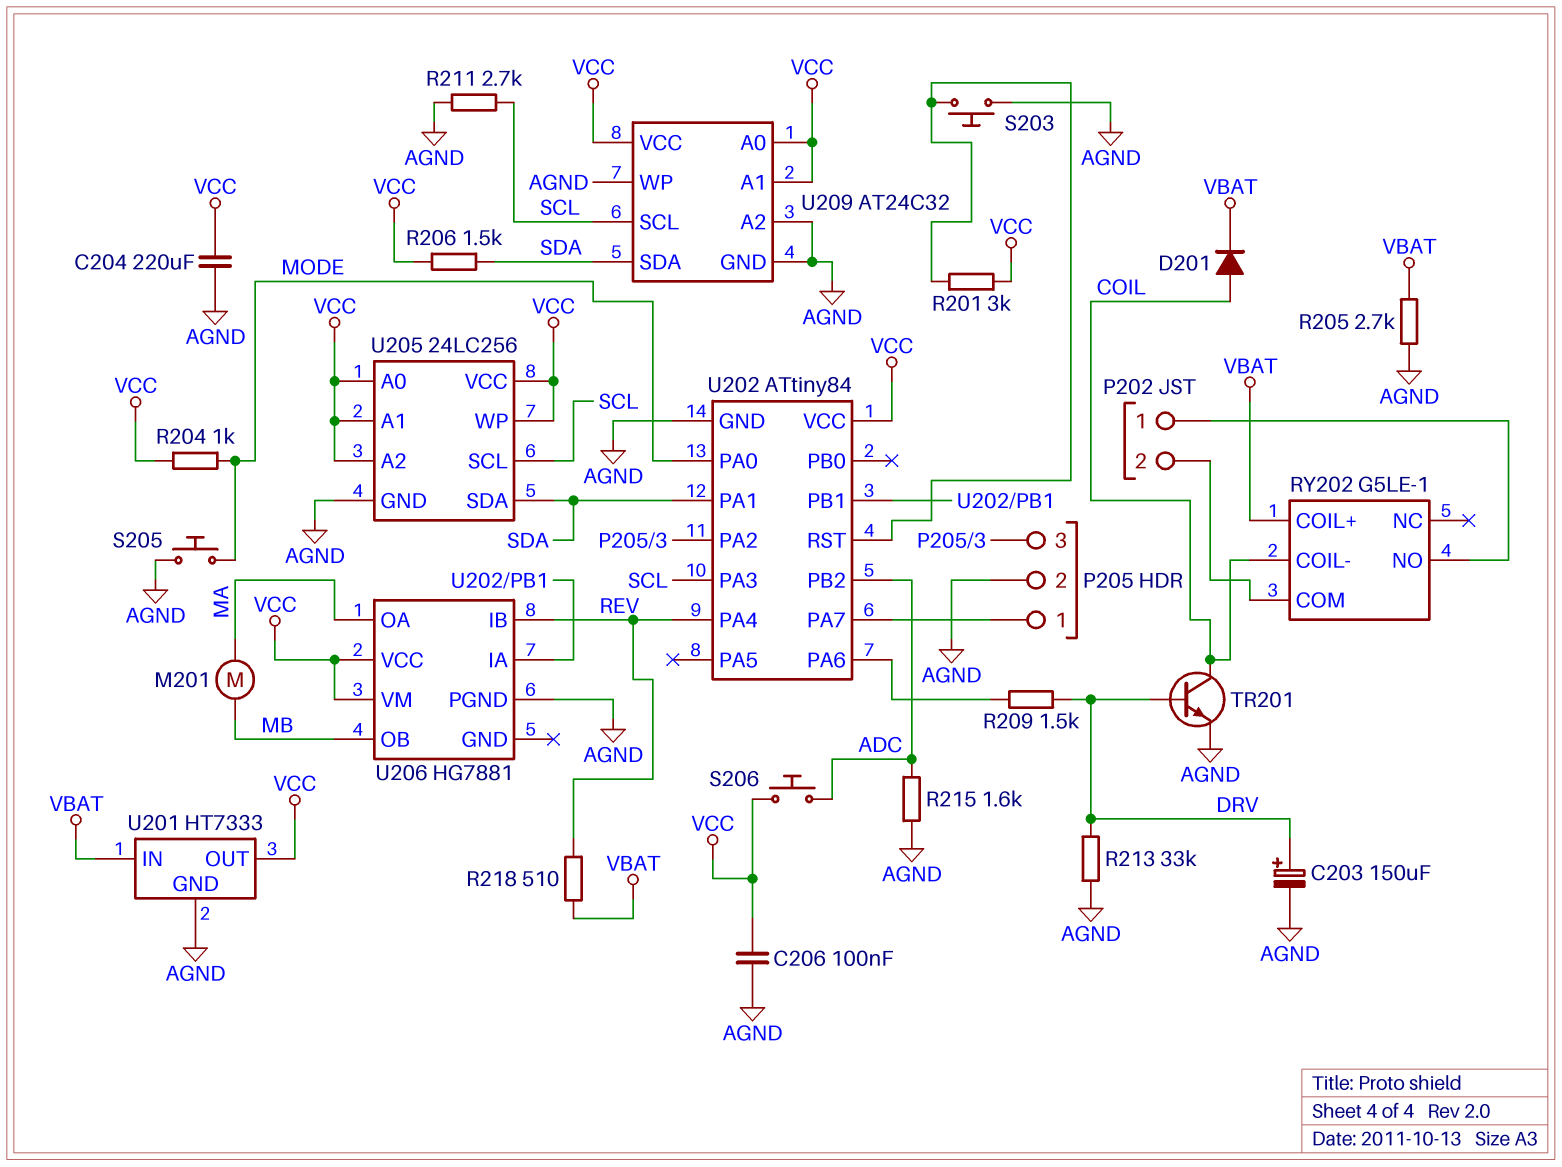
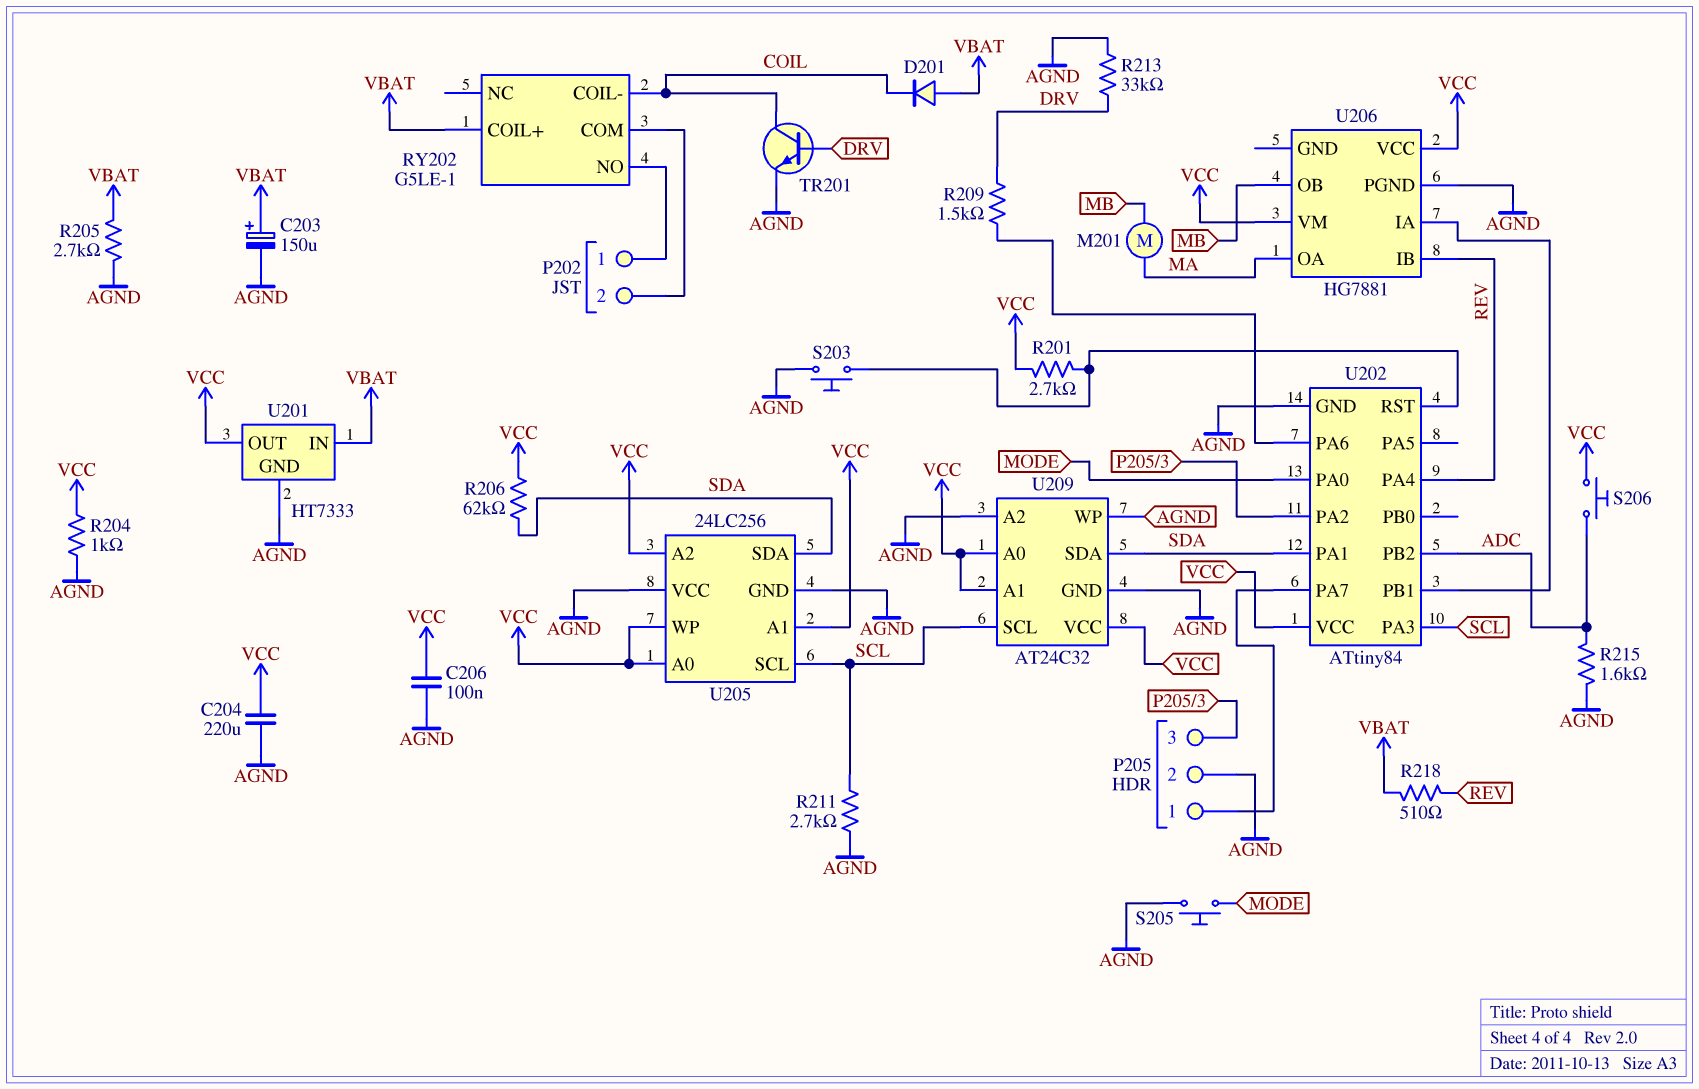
C203: 150uF (plus DRV, minus AGND) -> 150uF (plus VBAT, minus AGND)
D201: diode (A COIL, K VBAT) -> diode (A VBAT, K COIL)
R201: 3k (U202/RST, VCC) -> 2.7k (U202/RST, VCC)
R204: 1k (MODE, VCC) -> 1k (AGND, VCC)
R206: 1.5k (SDA, VCC) -> 62k (SDA, VCC)
U205 pin VCC: VCC -> AGND

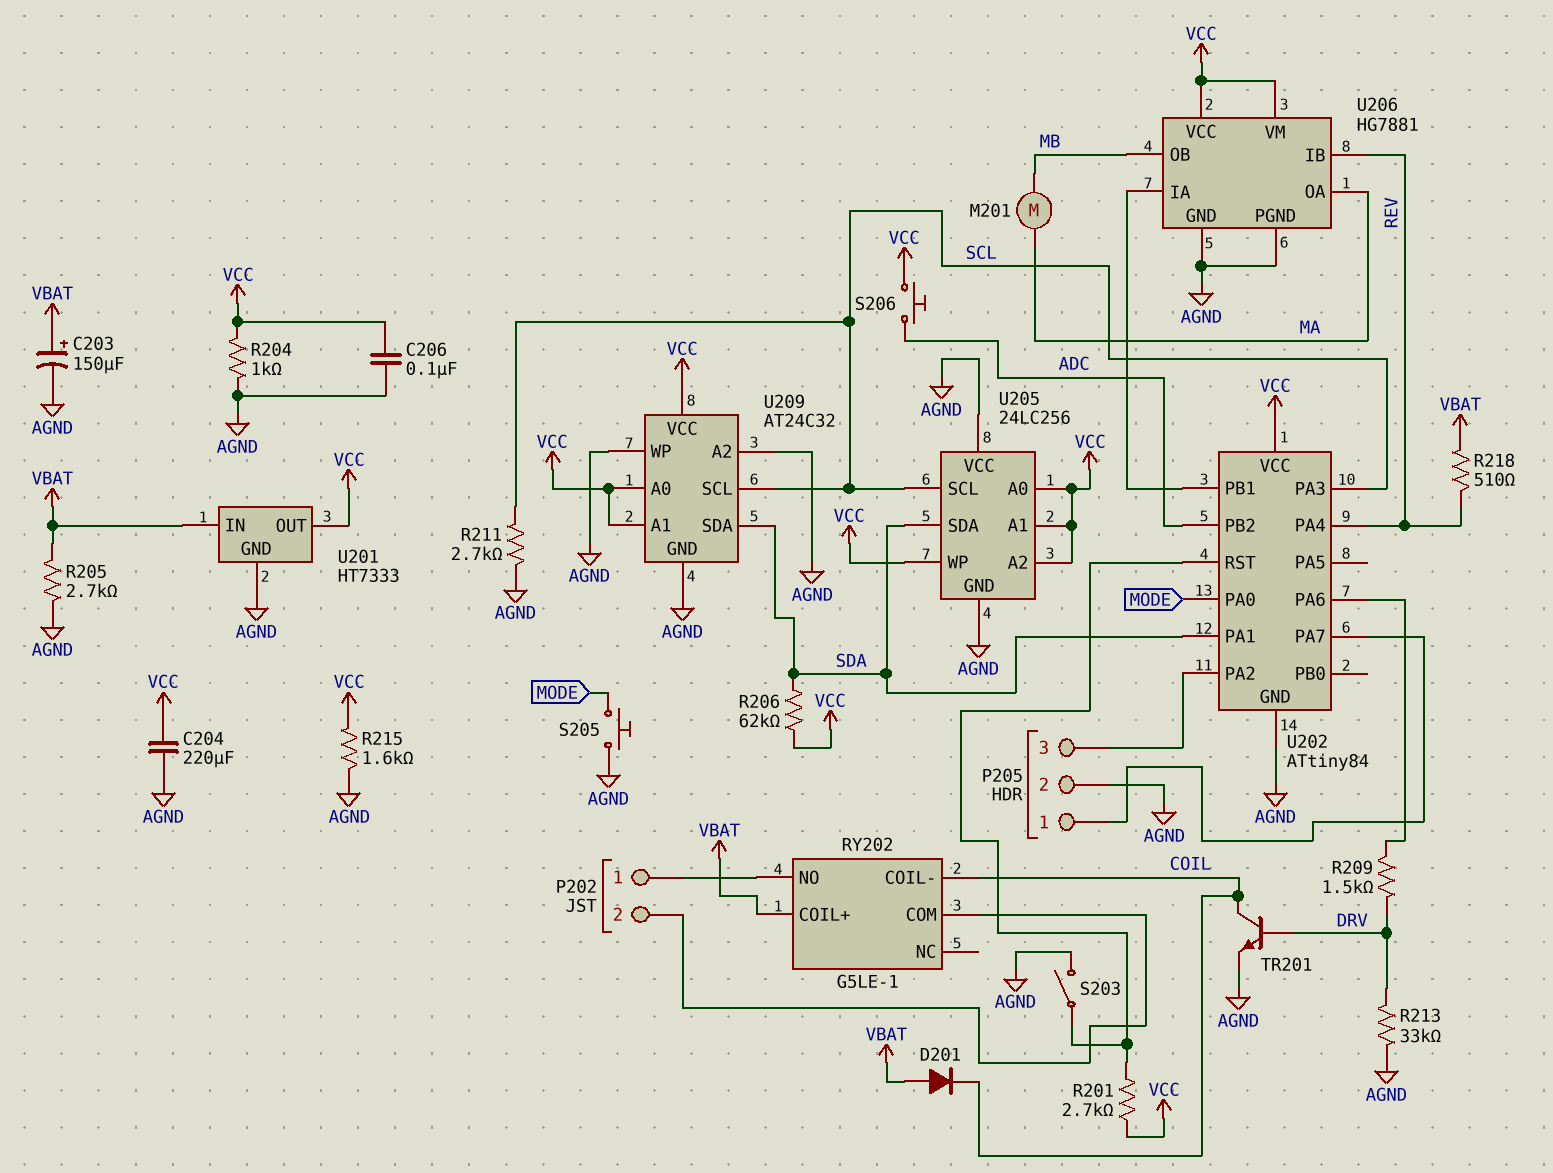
R215: 1.6k (ADC, AGND) -> 1.6k (AGND, VCC)
S203: button (AGND, U202/RST) -> switch (AGND, U202/RST)
U206 pin GND: none -> AGND

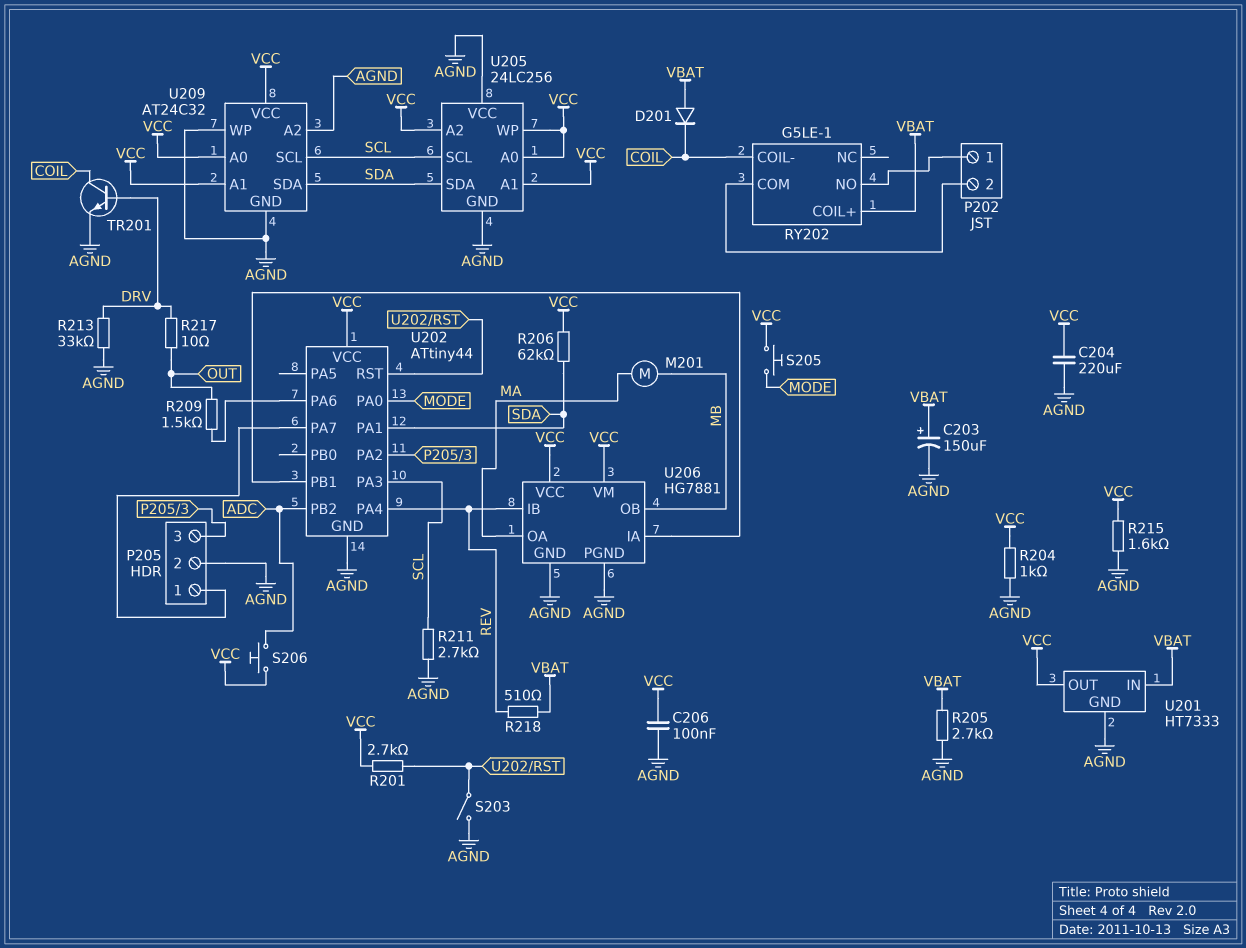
R209: 1.5k (DRV, U202/PA6) -> 1.5k (OUT, U202/PA6)
R217: none -> 10 (DRV, OUT)
S205: button (AGND, MODE) -> button (MODE, VCC)
U202: ATtiny84 -> ATtiny44

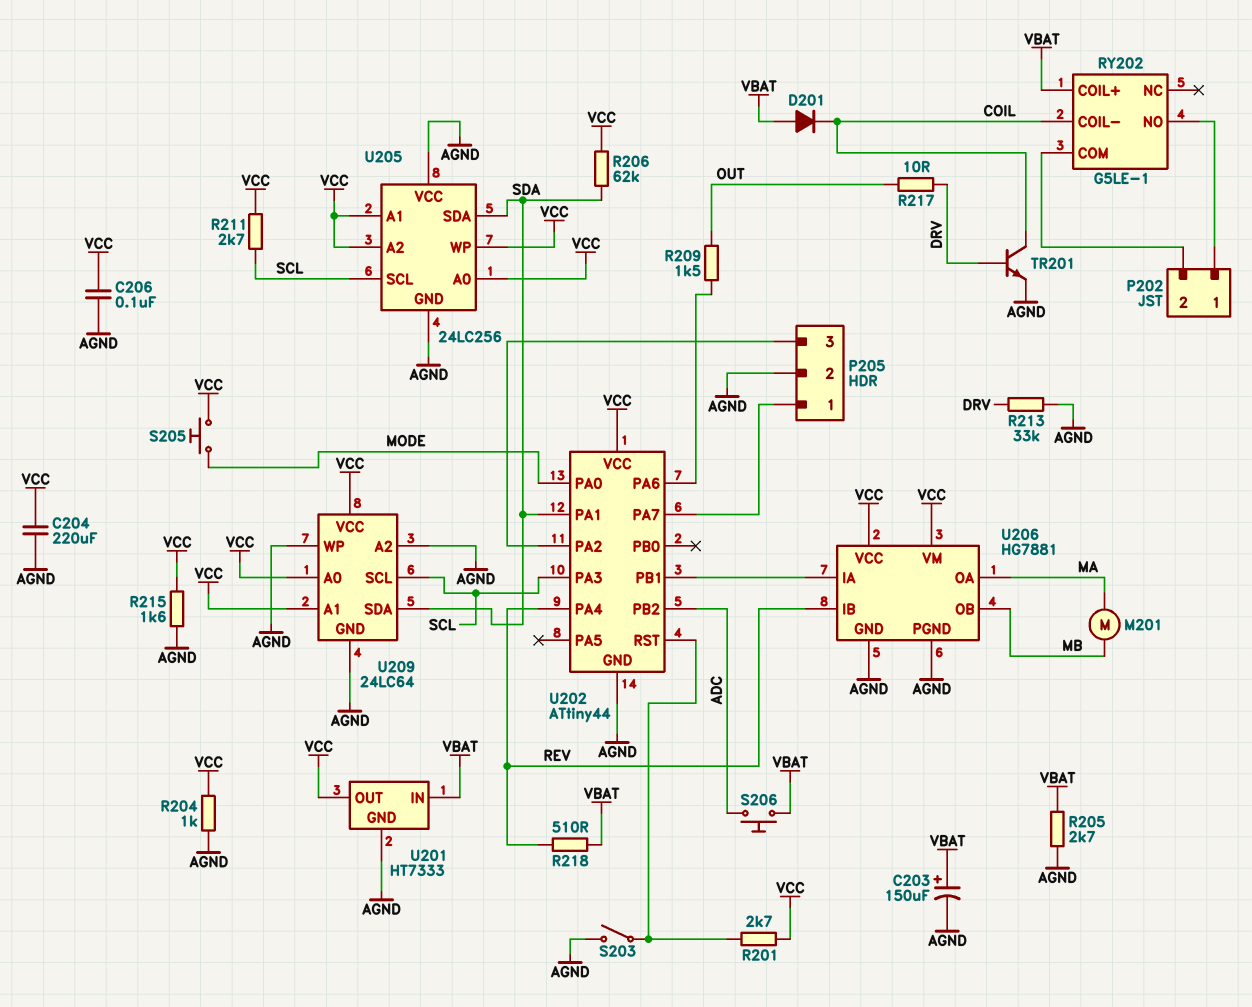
R211: 2.7k (AGND, SCL) -> 2.7k (SCL, VCC)
S206: button (ADC, VCC) -> button (ADC, VBAT)
U209: AT24C32 -> 24LC64

